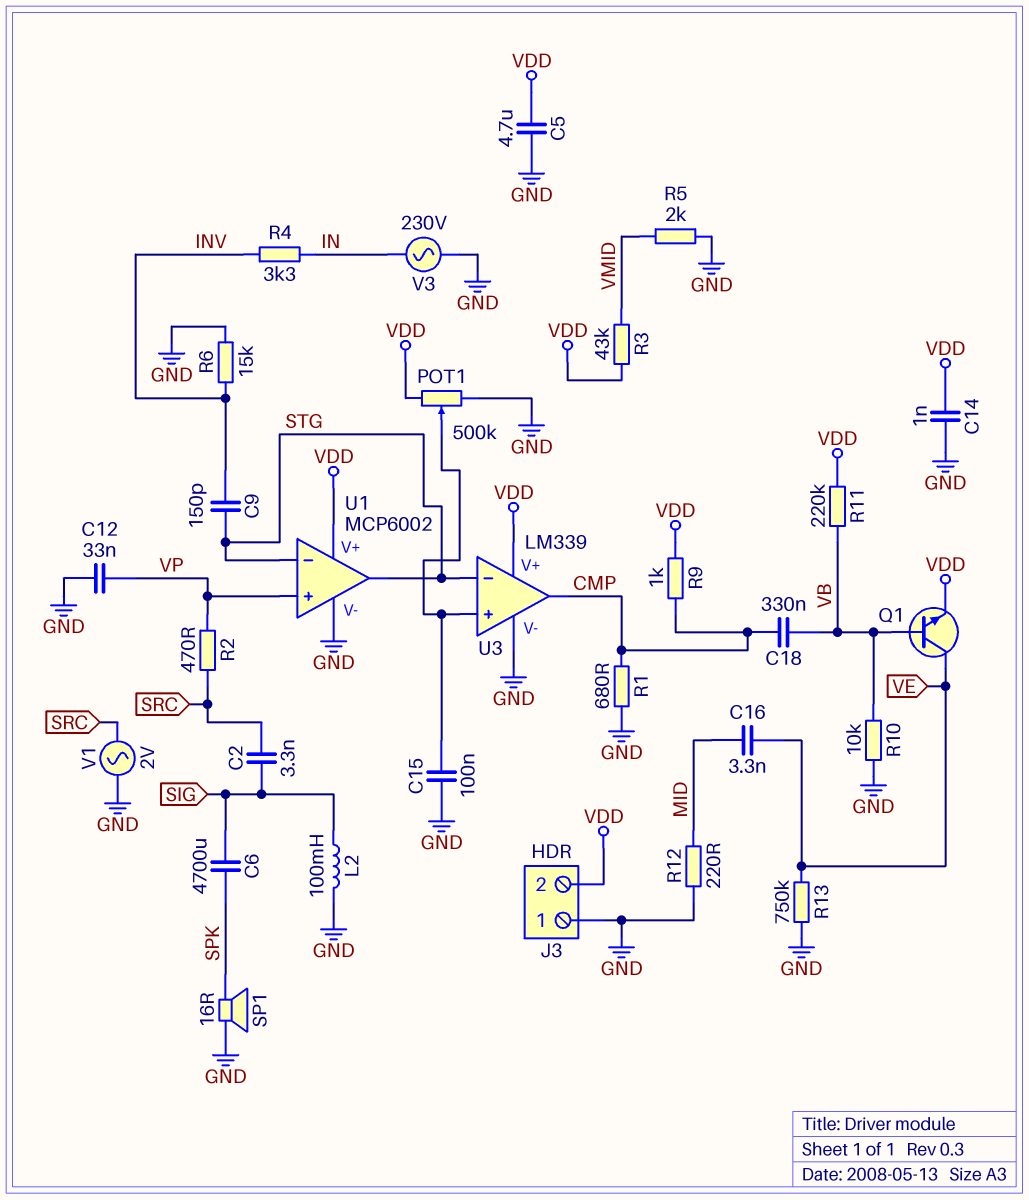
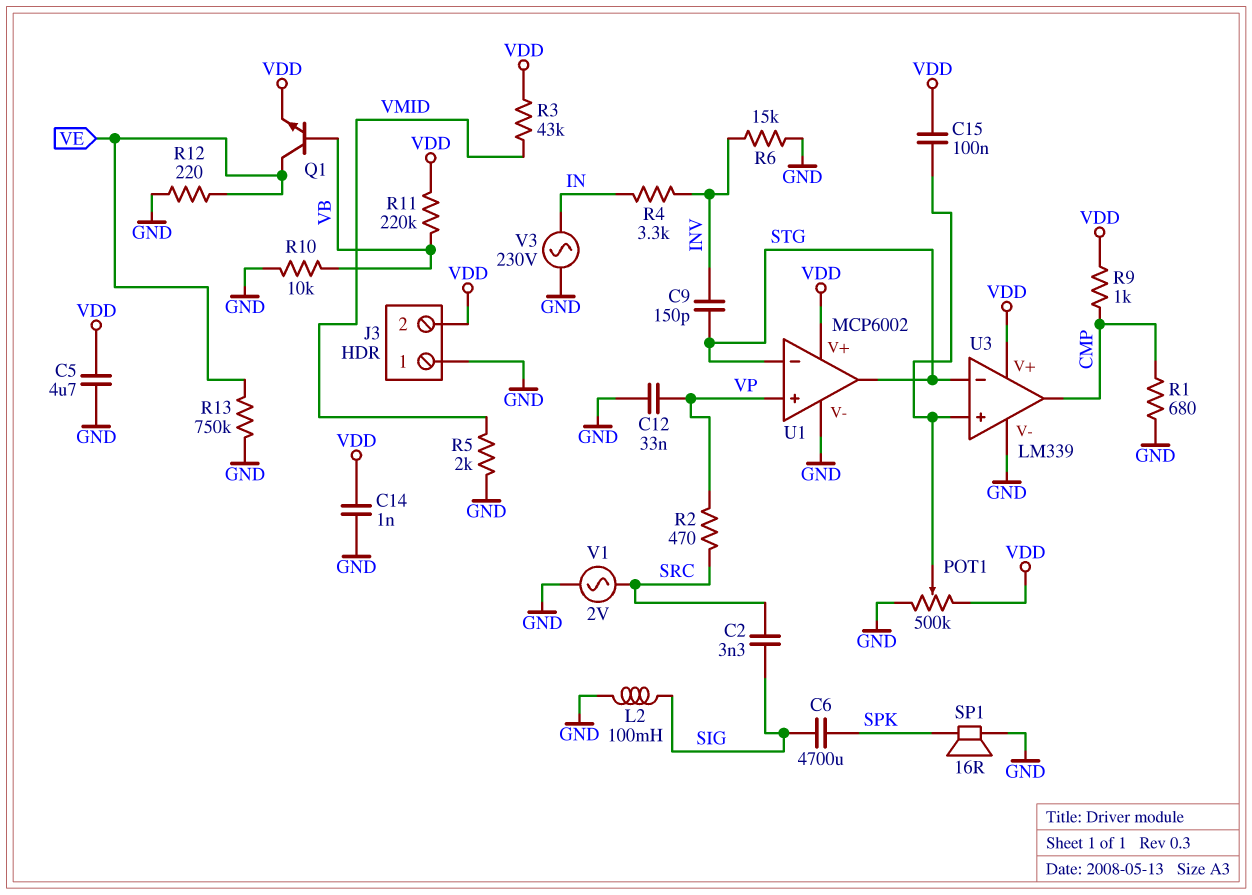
C15: 100nF (GND, U3/in+) -> 100nF (U3/in+, VDD)
C16: 3.3nF (MID, VE) -> none
C18: 330nF (CMP, VB) -> none
R12: 220 (GND, MID) -> 220 (GND, VE)

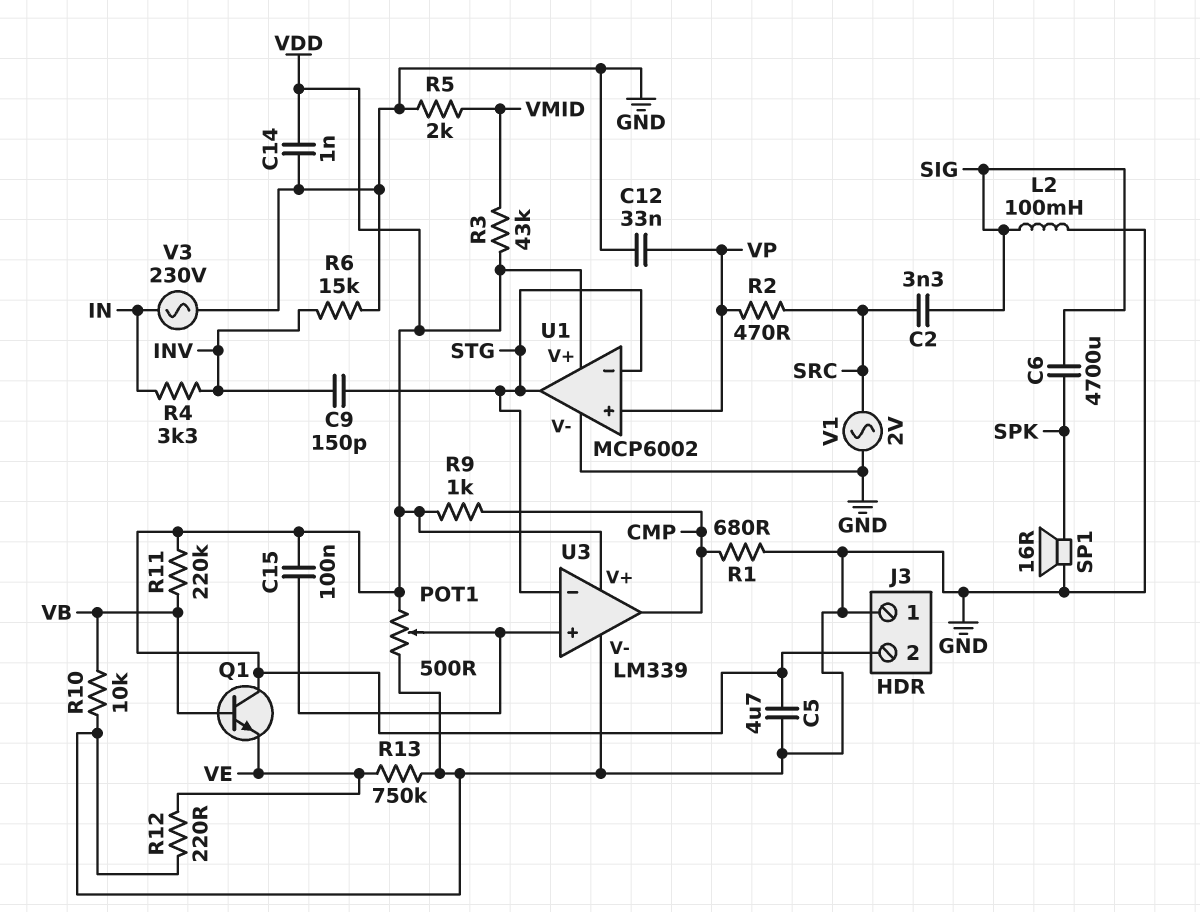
POT1: 500k (GND, VDD, wiper U3/in+) -> 500 (GND, VDD, wiper U3/in+)
Q1: NPN (B VB, C VE, E VDD) -> NPN (B VB, C VDD, E VE)

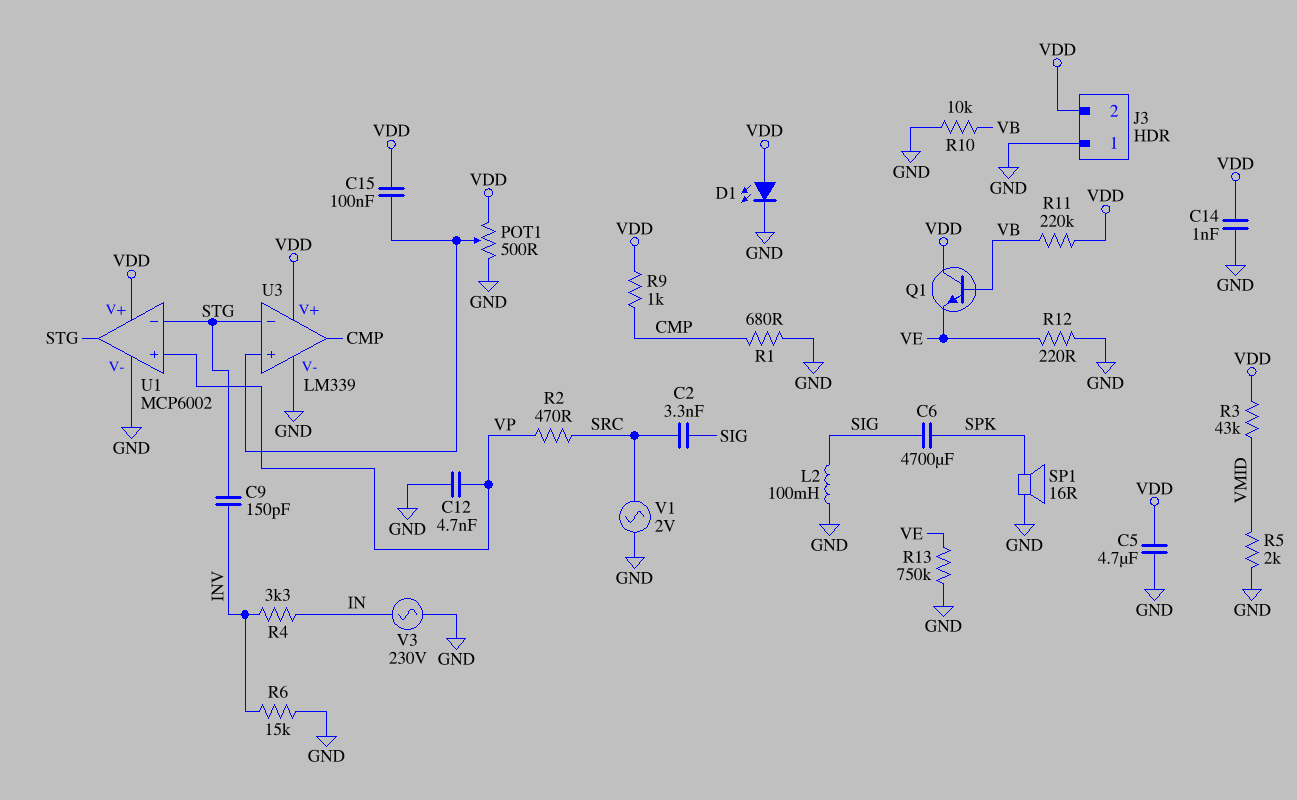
C12: 33nF (GND, VP) -> 4.7nF (GND, VP)
D1: none -> LED (A VDD, K GND)

